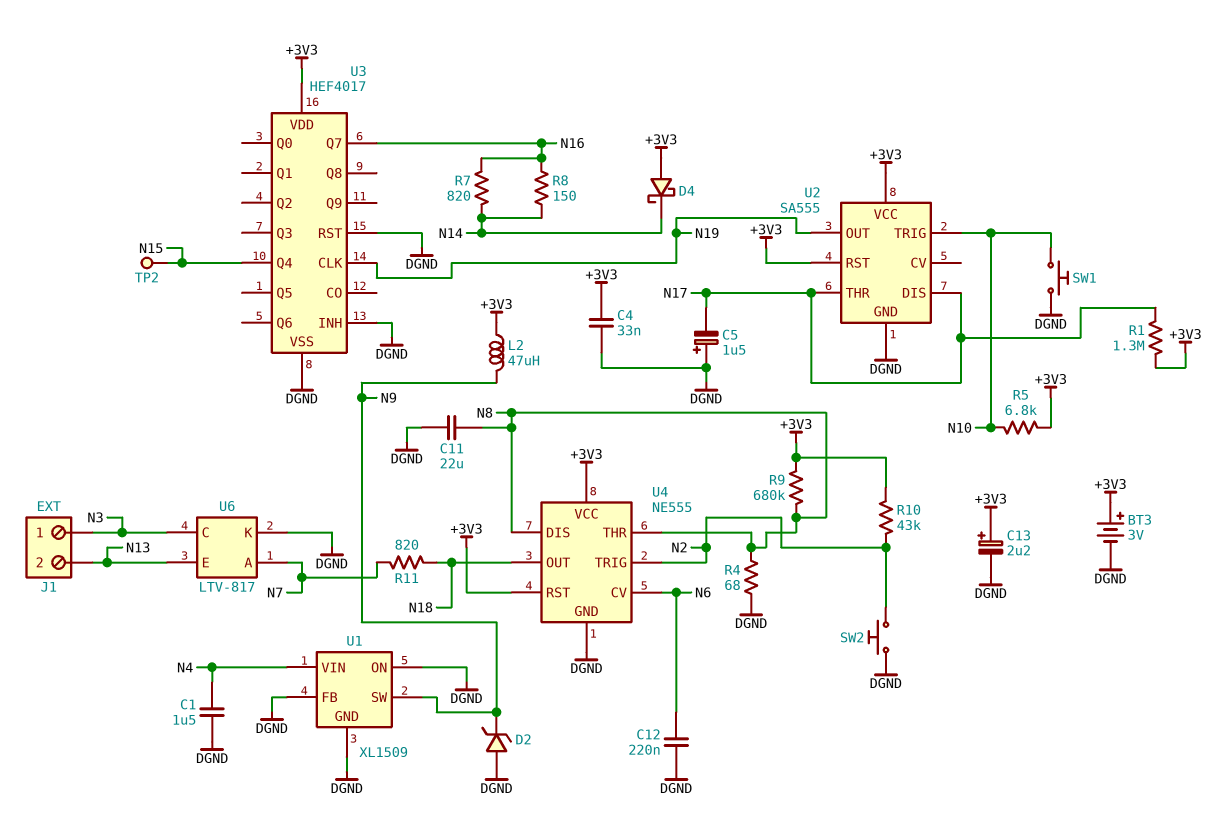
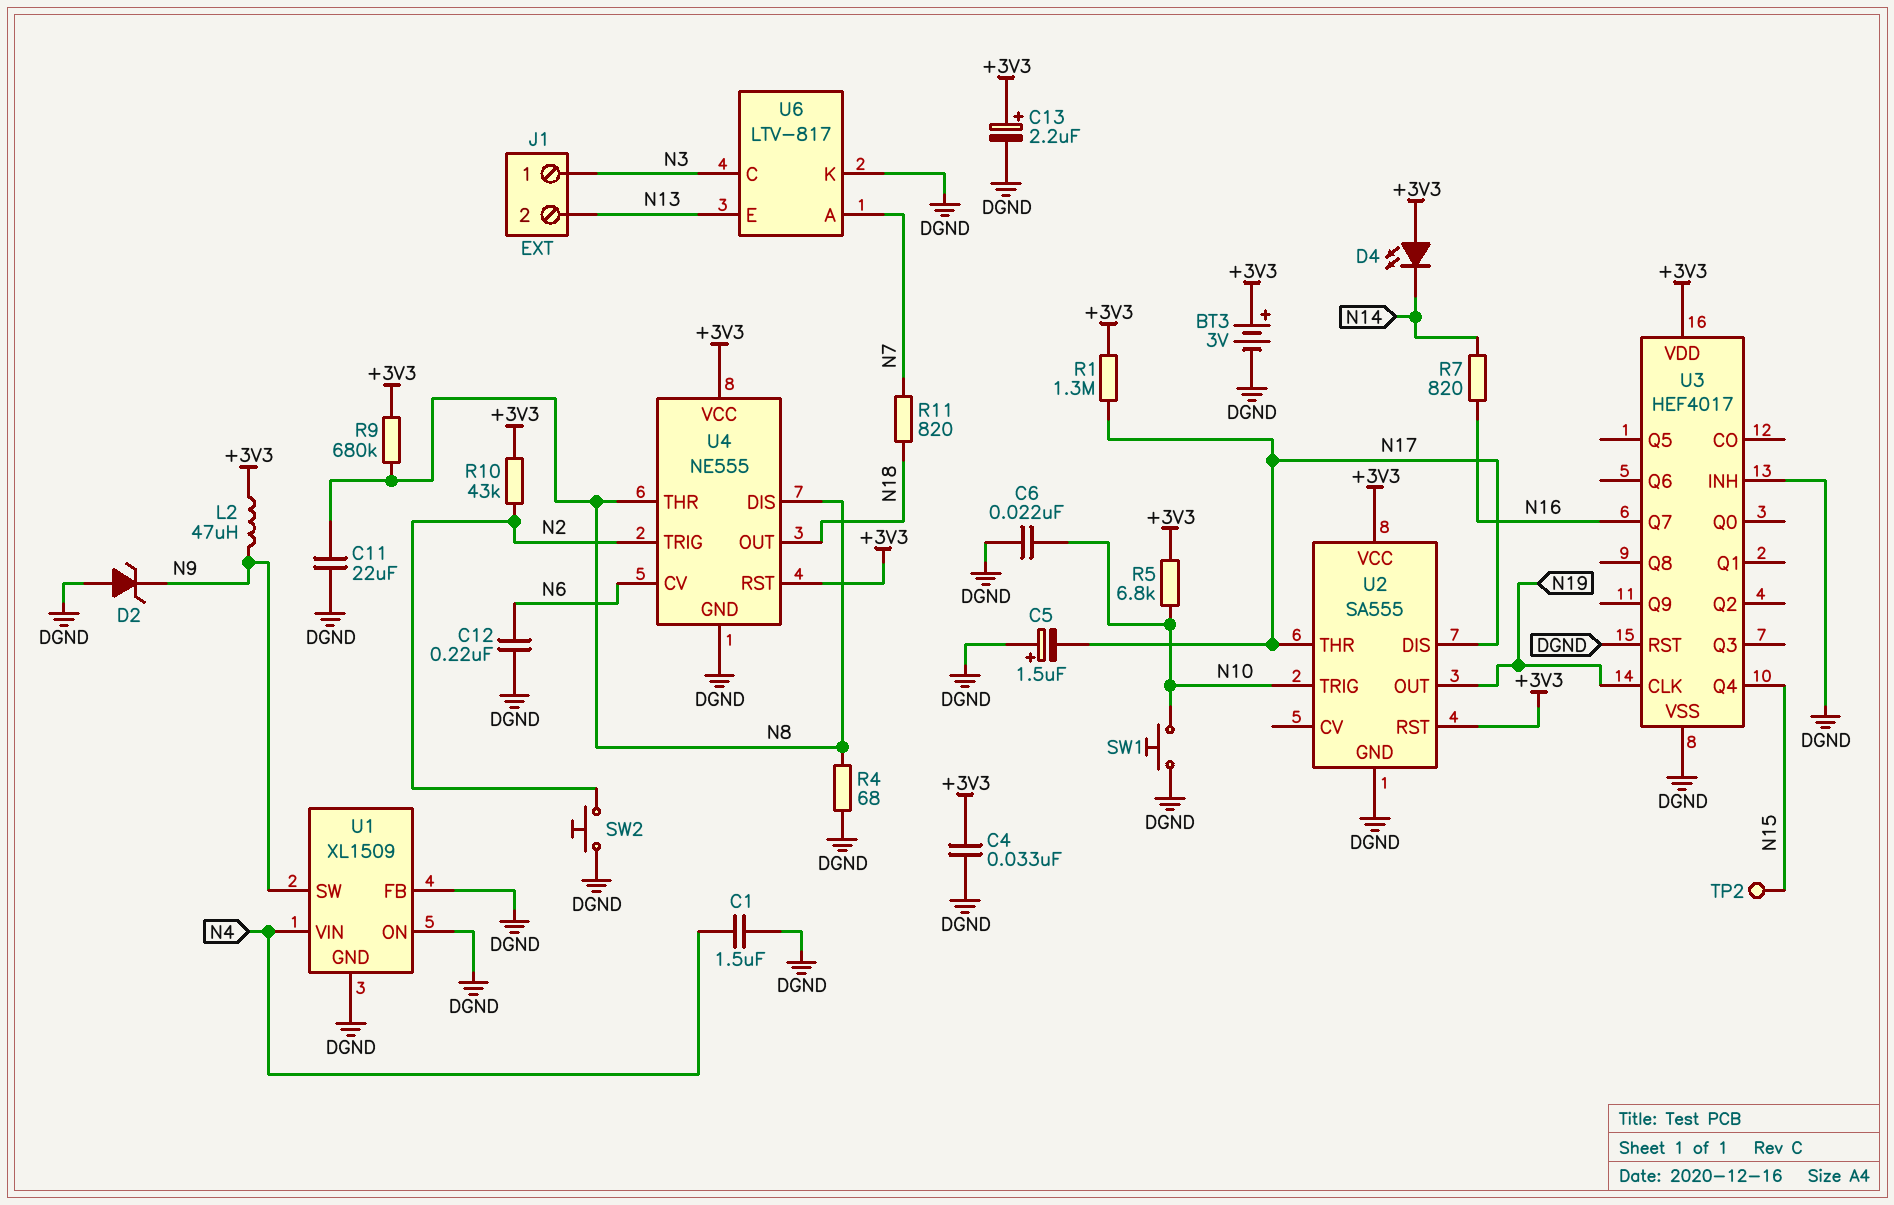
C6: none -> 22nF (DGND, N10)
D4: schottky (A +3V3, K N14) -> LED (A +3V3, K N14)
R8: 150 (N14, N16) -> none

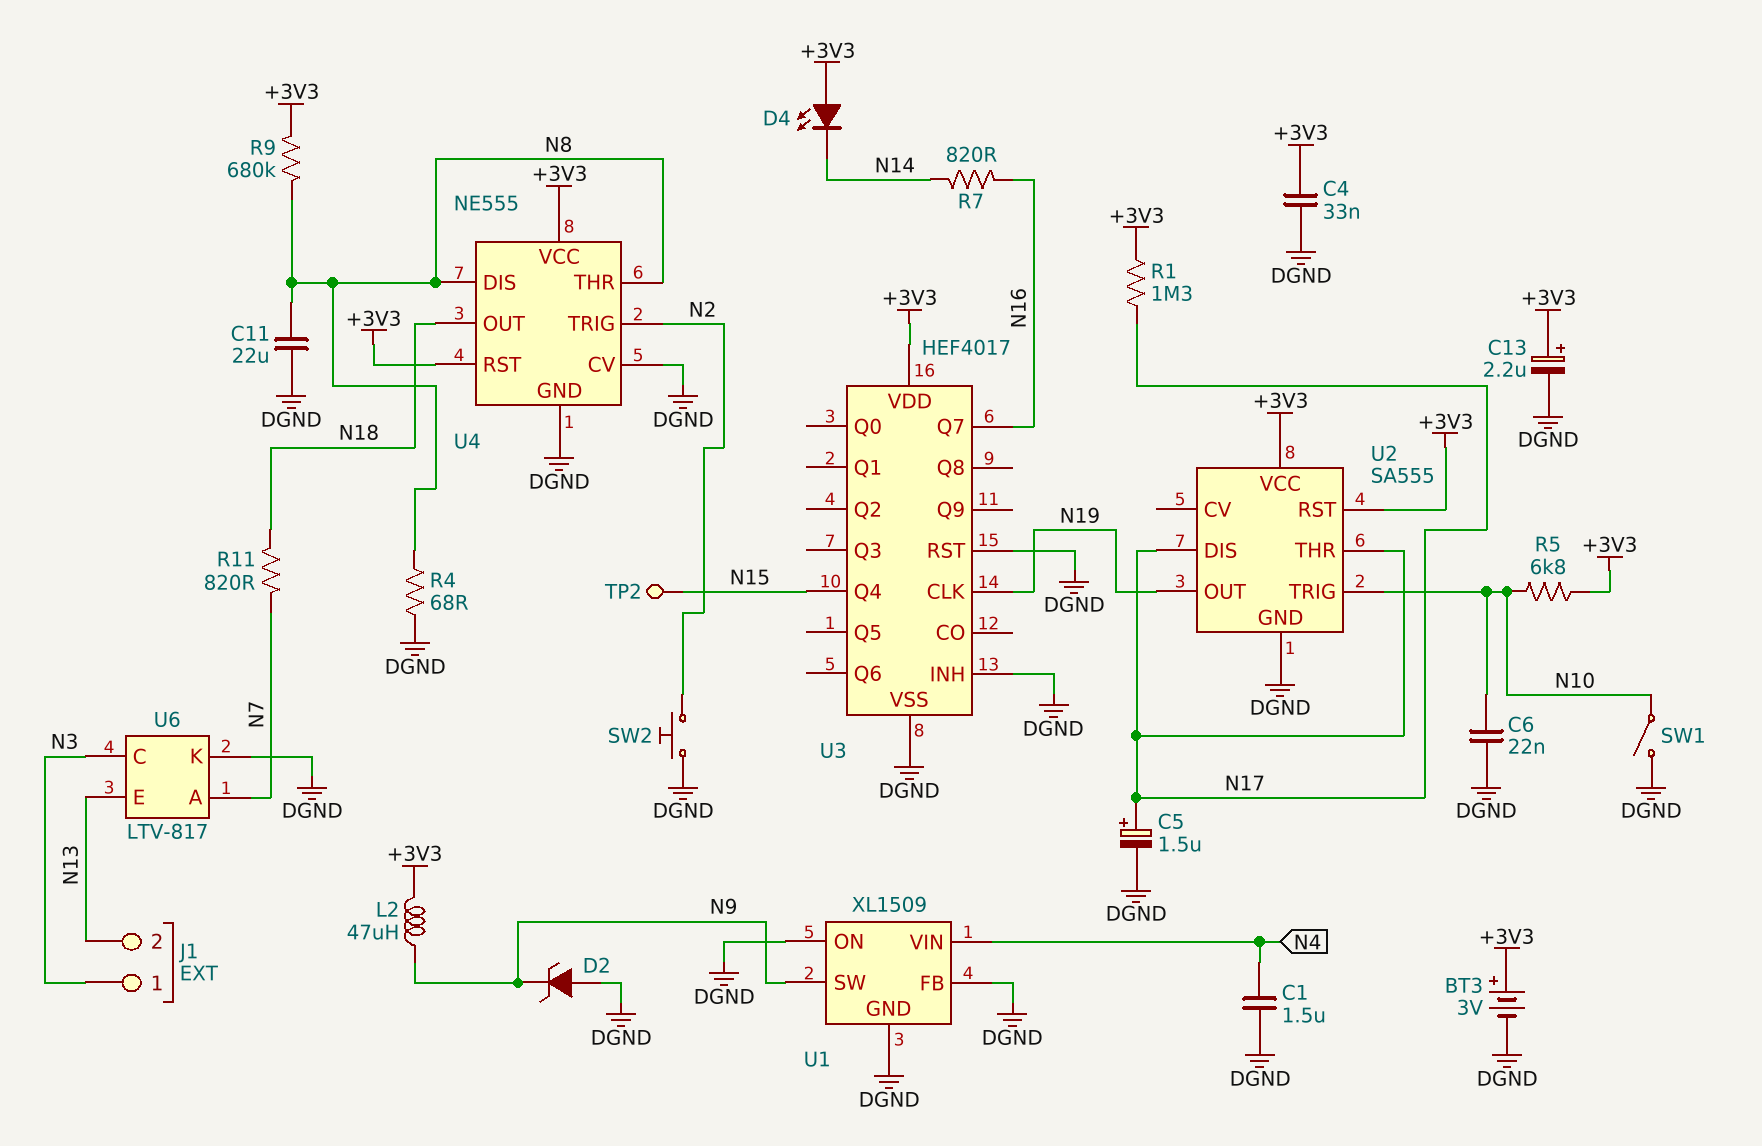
C5: 1.5uF (plus DGND, minus N17) -> 1.5uF (plus N17, minus DGND)
C12: 220nF (DGND, N6) -> none
R10: 43k (+3V3, N2) -> none
SW1: button (DGND, N10) -> switch (DGND, N10)
U4 pin CV: N6 -> DGND

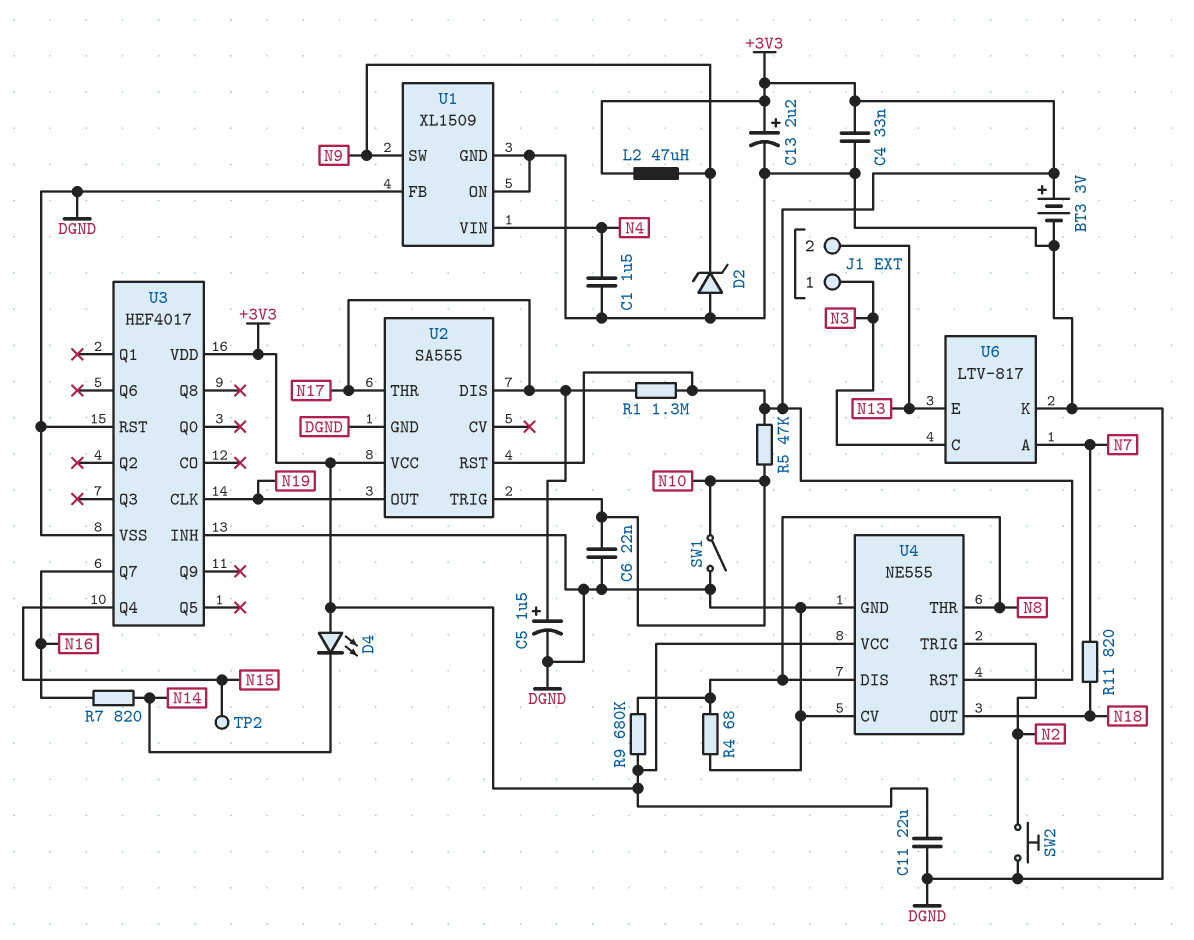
C11: 22uF (DGND, N8) -> 22uF (+3V3, DGND)
R5: 6.8k (+3V3, N10) -> 47k (+3V3, N10)

